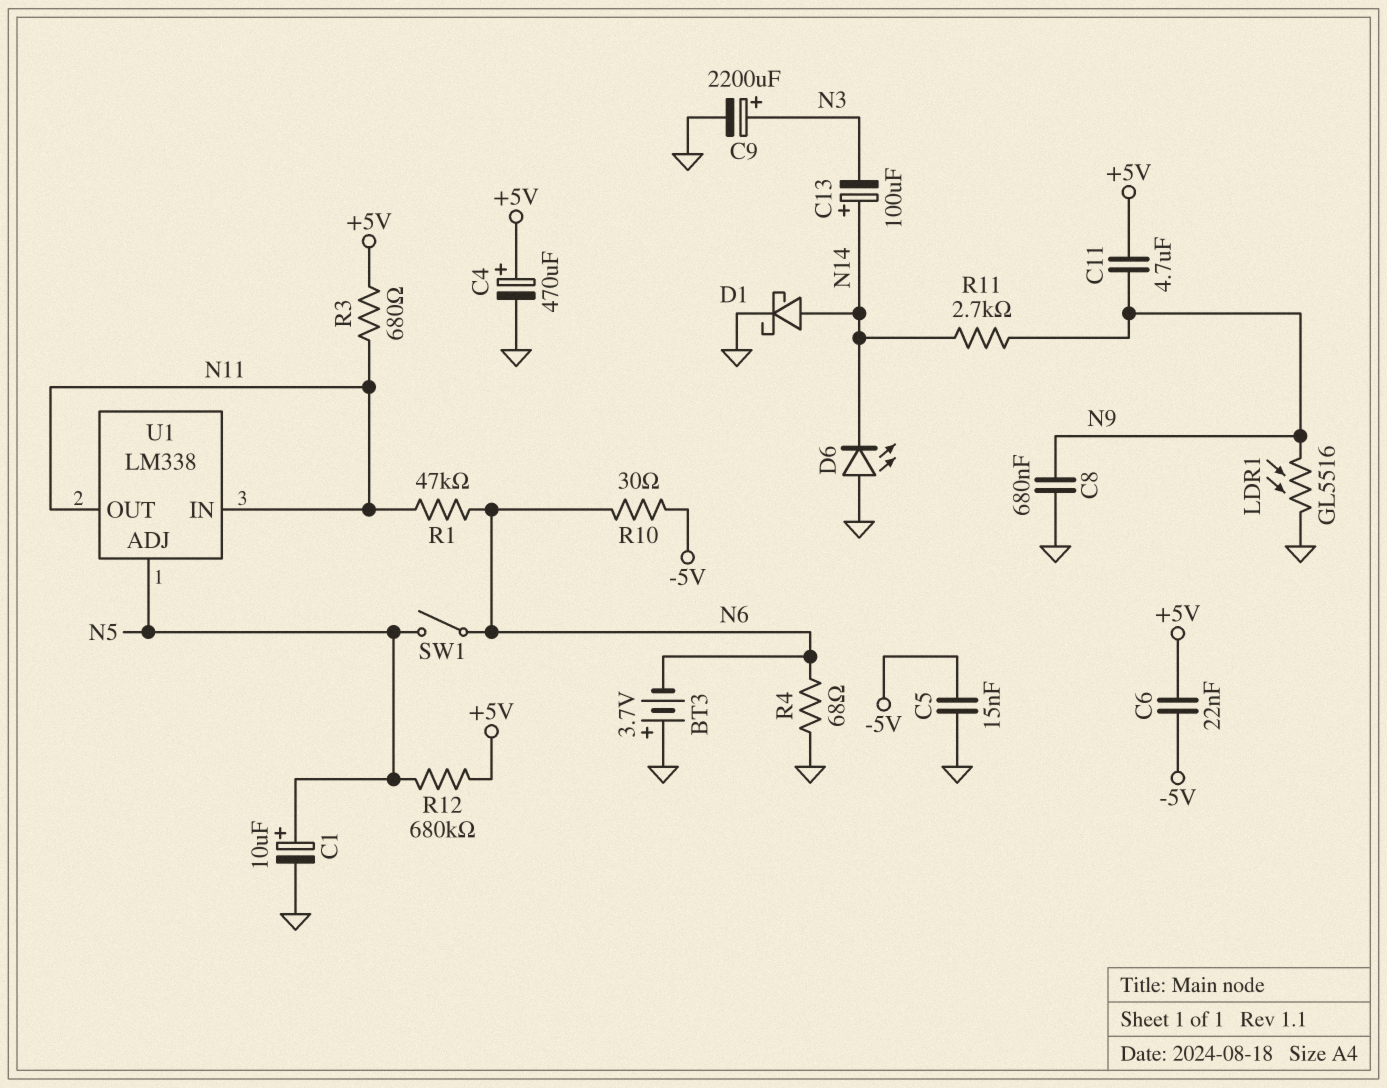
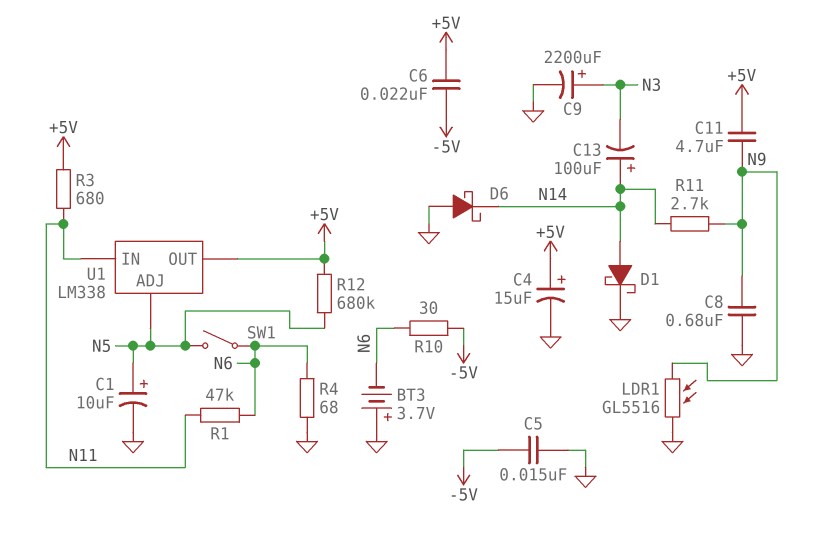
C4: 470uF (plus +5V, minus GND) -> 15uF (plus +5V, minus GND)
D6: LED (A GND, K N14) -> schottky (A GND, K N14)
U1 pin OUT: N11 -> +5V

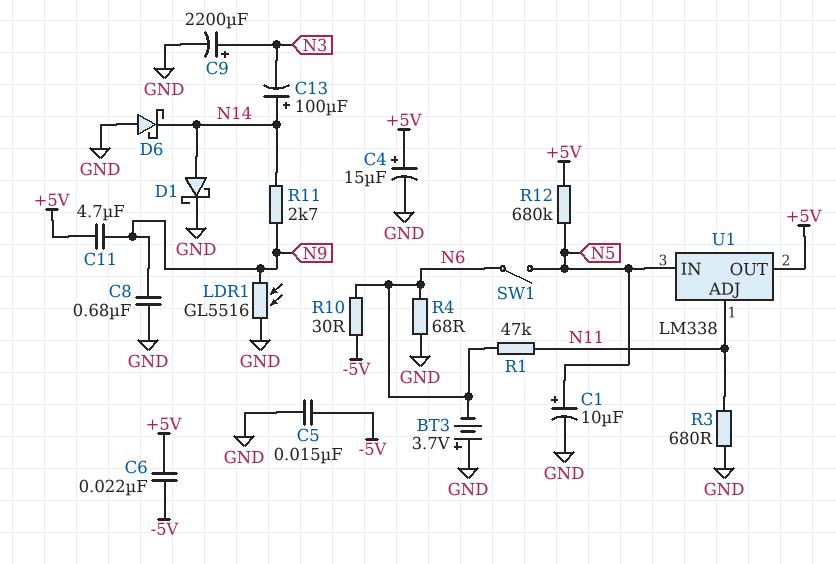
R3: 680 (+5V, N11) -> 680 (GND, N11)
U1 pin ADJ: N5 -> N11
U1 pin IN: N11 -> N5

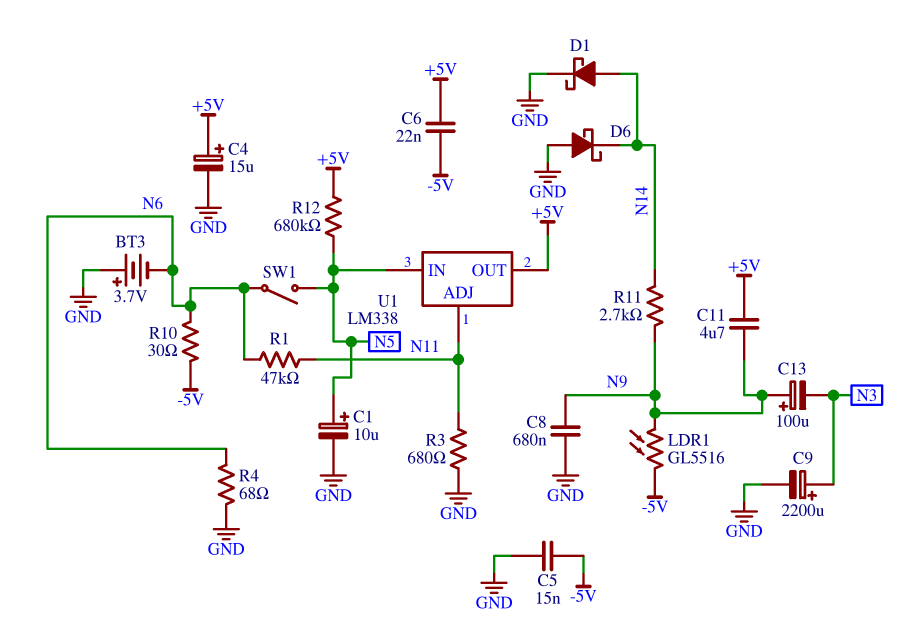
C13: 100uF (plus N14, minus N3) -> 100uF (plus N9, minus N3)
LDR1: GL5516 (GND, N9) -> GL5516 (-5V, N9)

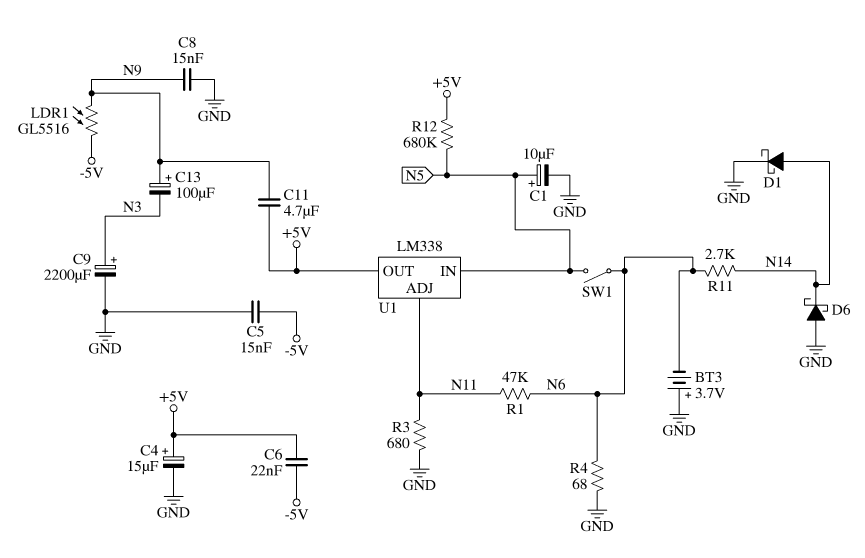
C8: 680nF (GND, N9) -> 15nF (GND, N9)
R10: 30 (-5V, N6) -> none
R11: 2.7k (N9, N14) -> 2.7k (N6, N14)

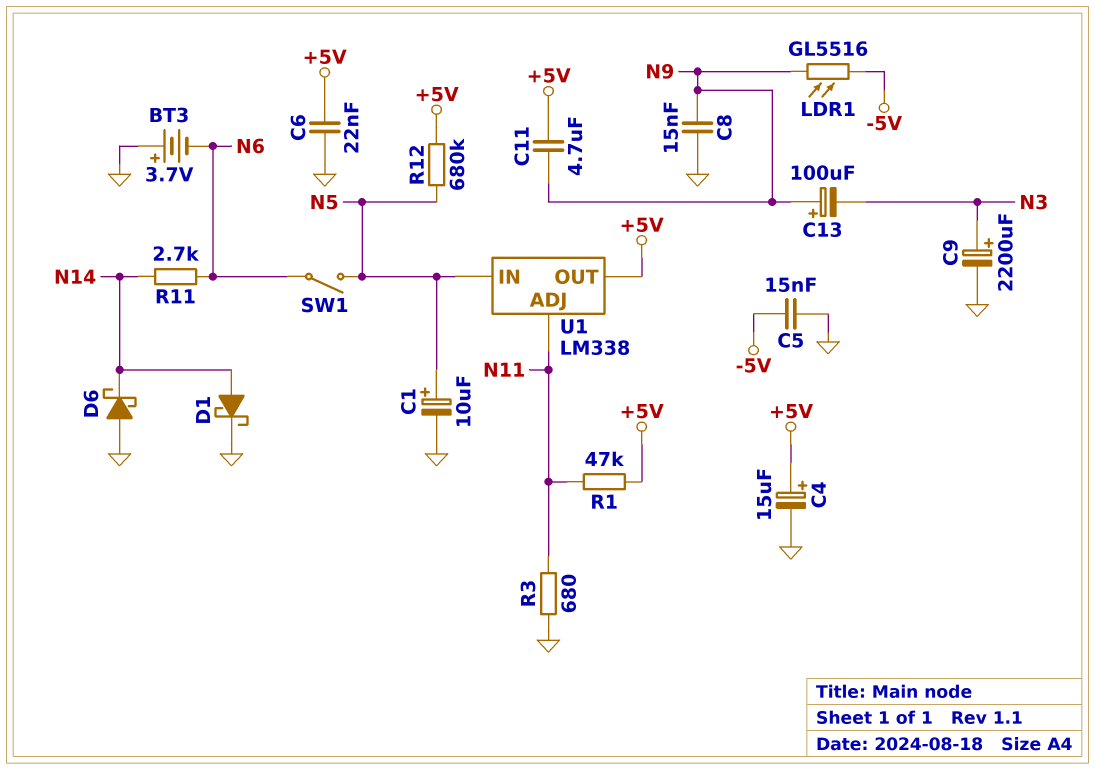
C6: 22nF (+5V, -5V) -> 22nF (+5V, GND)
R1: 47k (N6, N11) -> 47k (+5V, N11)
R4: 68 (GND, N6) -> none

